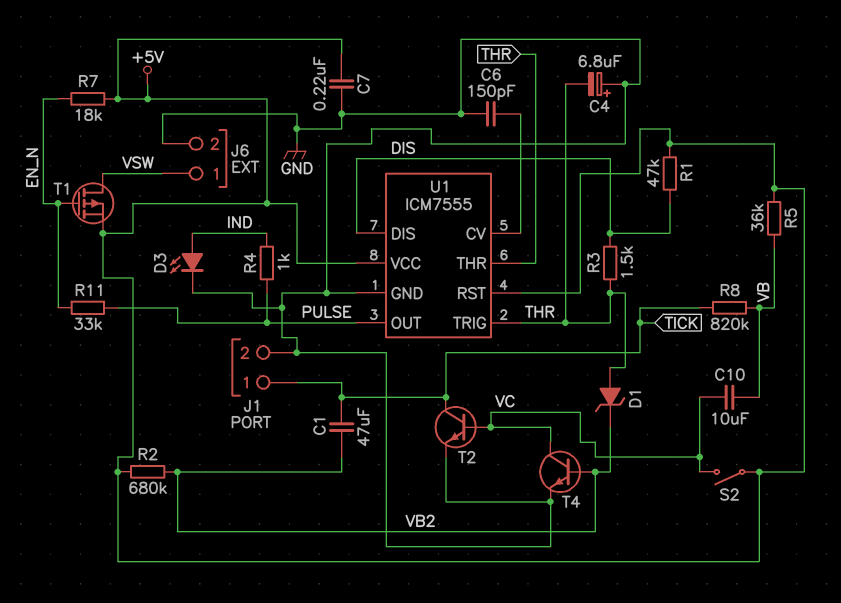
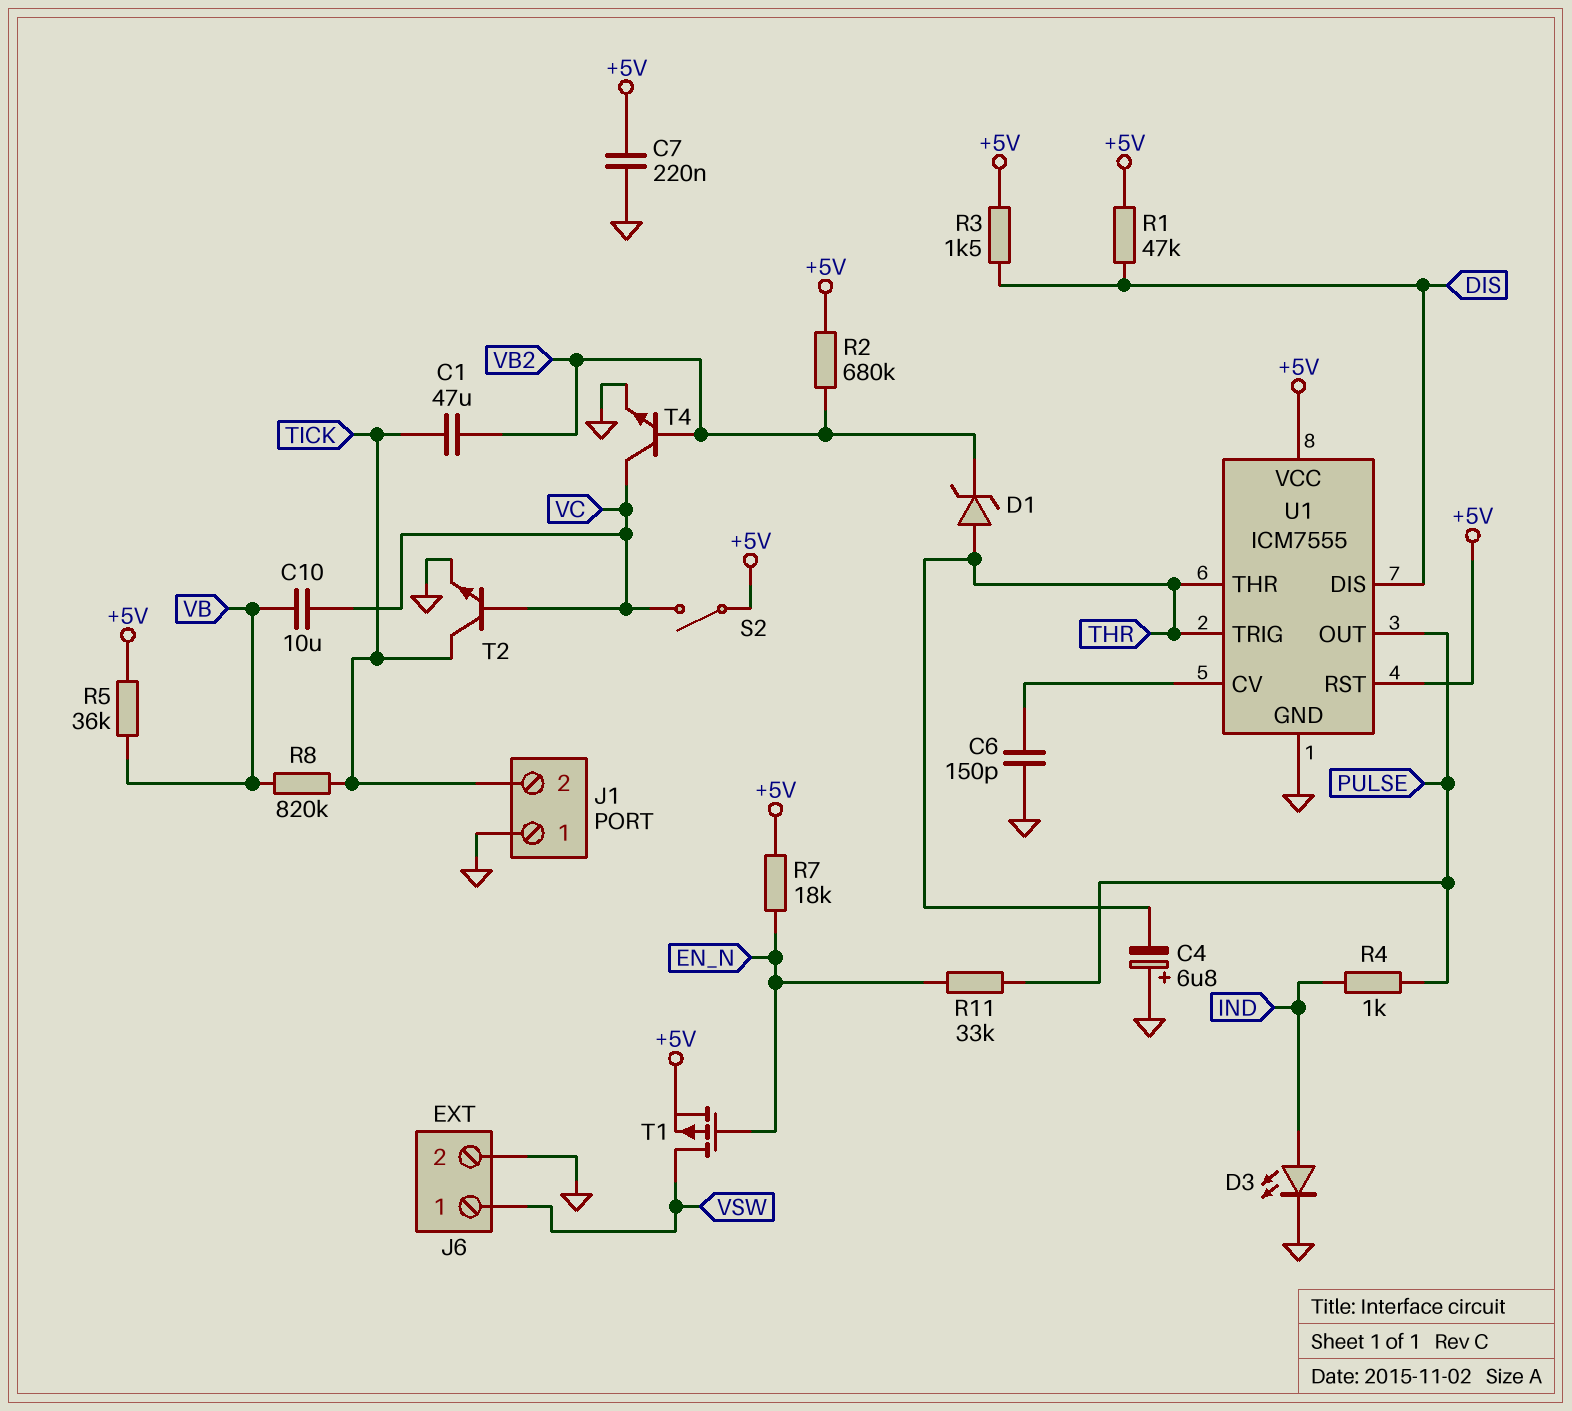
J1 pin 1: TICK -> GND
J1 pin 2: GND -> TICK
R3: 1.5k (DIS, THR) -> 1.5k (+5V, DIS)

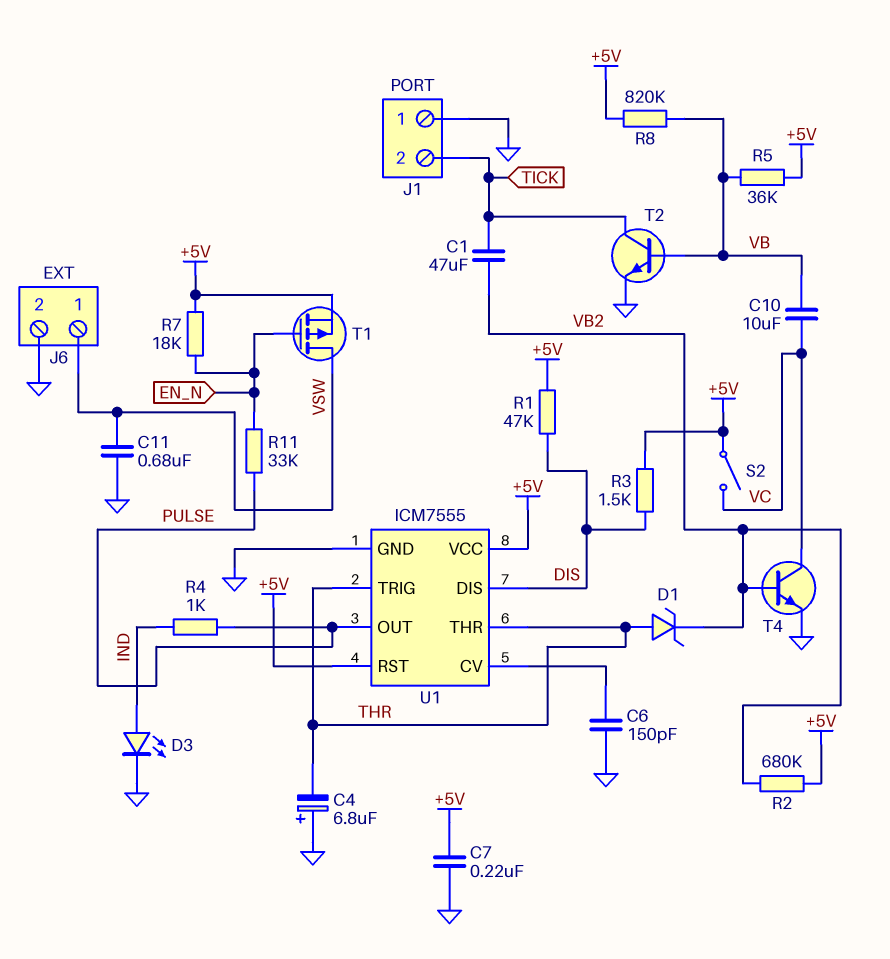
C11: none -> 680nF (GND, VSW)
R8: 820k (TICK, VB) -> 820k (+5V, VB)
T2: NPN (B VC, C TICK, E GND) -> NPN (B VB, C TICK, E GND)

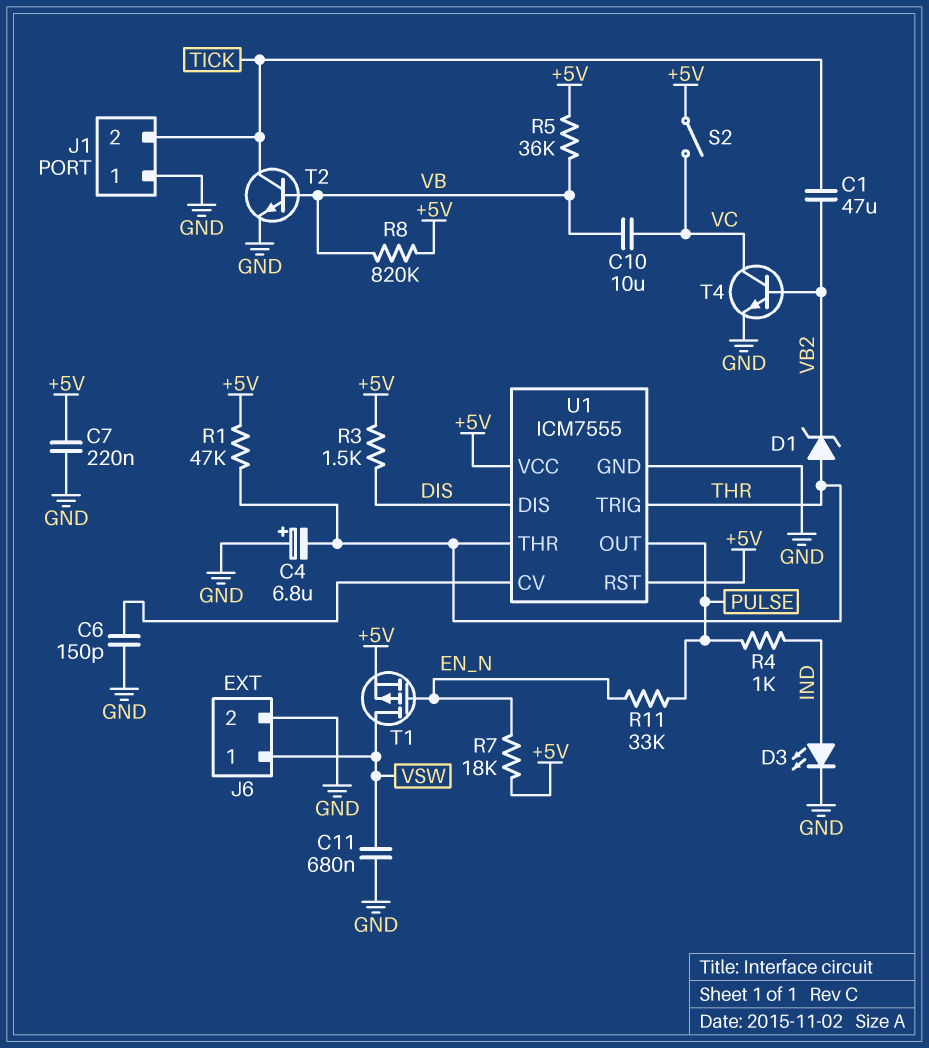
R1: 47k (+5V, DIS) -> 47k (+5V, THR)
R2: 680k (+5V, VB2) -> none

